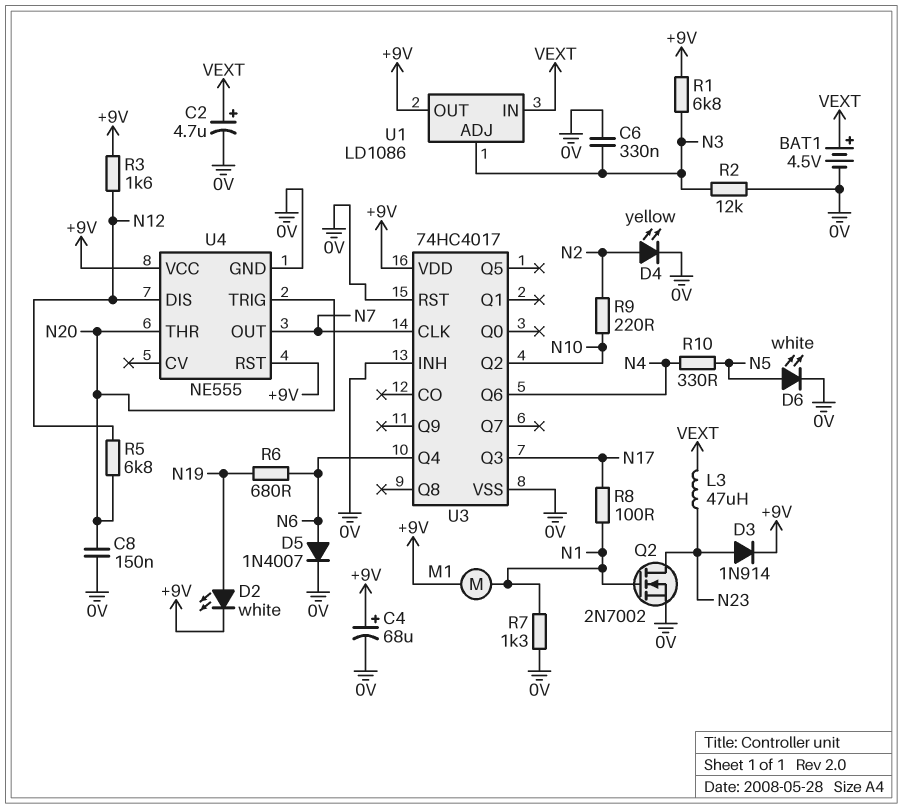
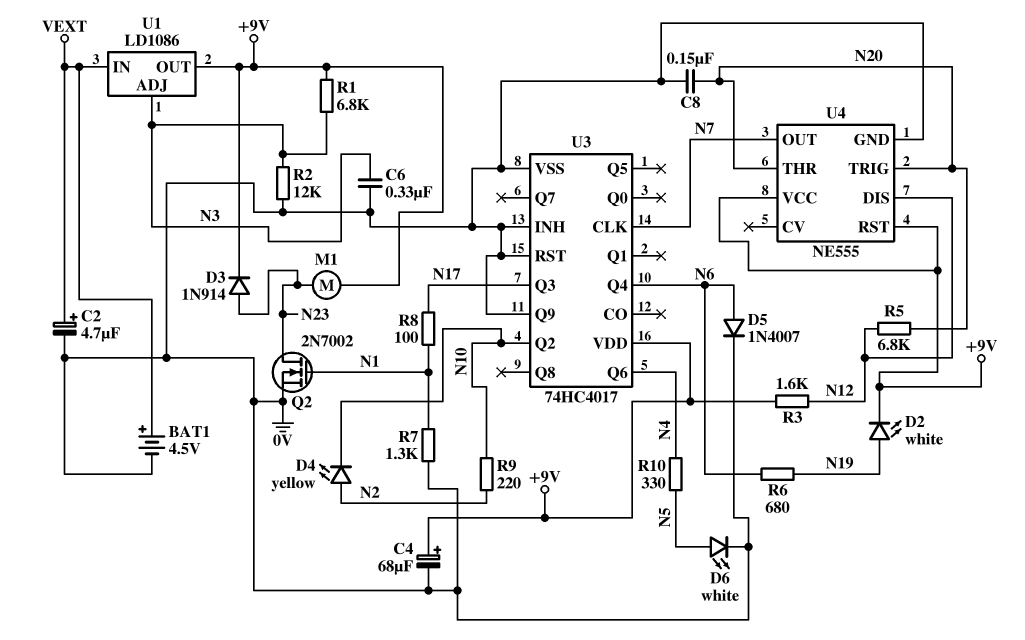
D4: LED yellow (A N2, K 0V) -> LED yellow (A N2, K N10)
L3: 47uH (N23, VEXT) -> none
M1: motor (+9V, N1) -> motor (+9V, N23)
U3 pin Q9: none -> 0V

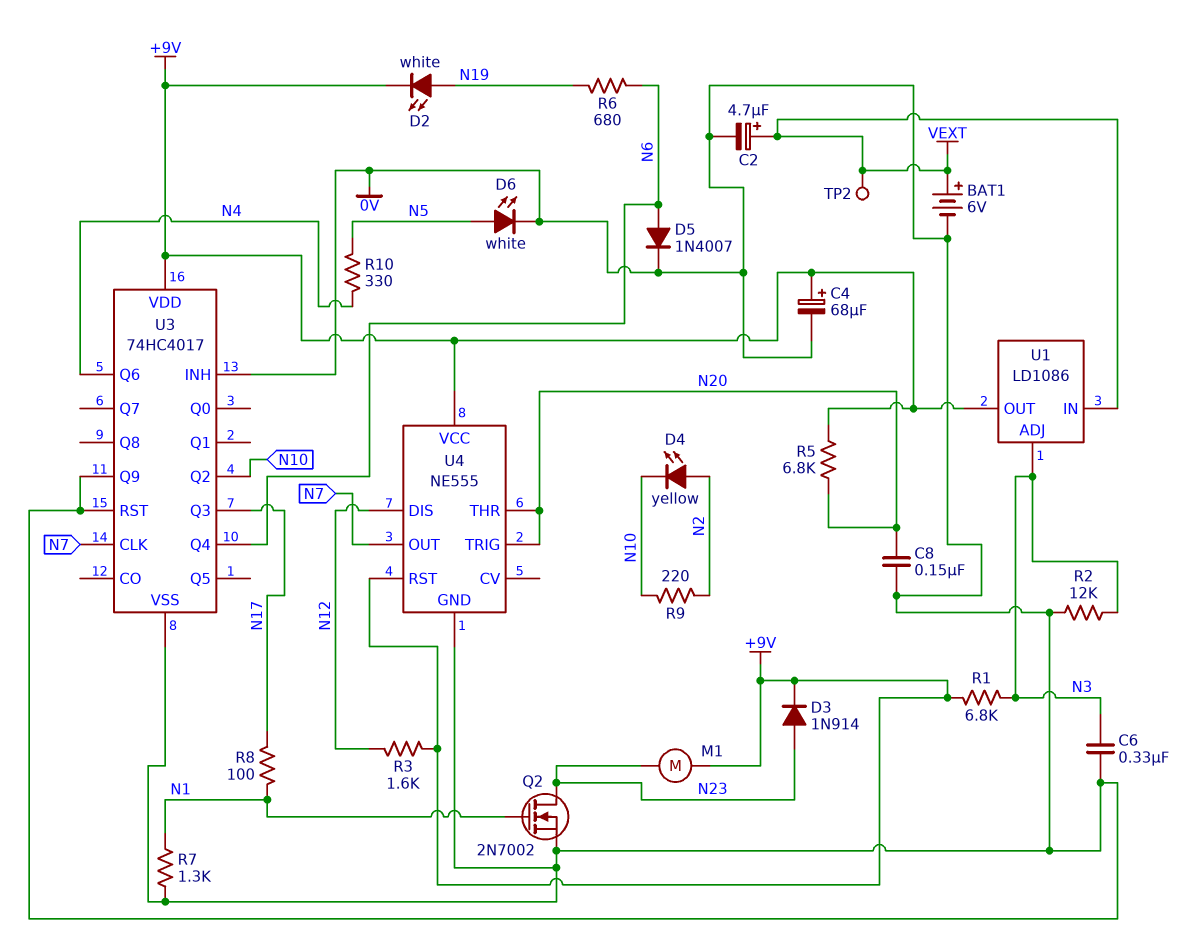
BAT1: 4.5V (plus VEXT, minus 0V) -> 6V (plus VEXT, minus 0V)
R5: 6.8k (N12, N20) -> 6.8k (+9V, N20)
TP2: none -> test point (VEXT)

